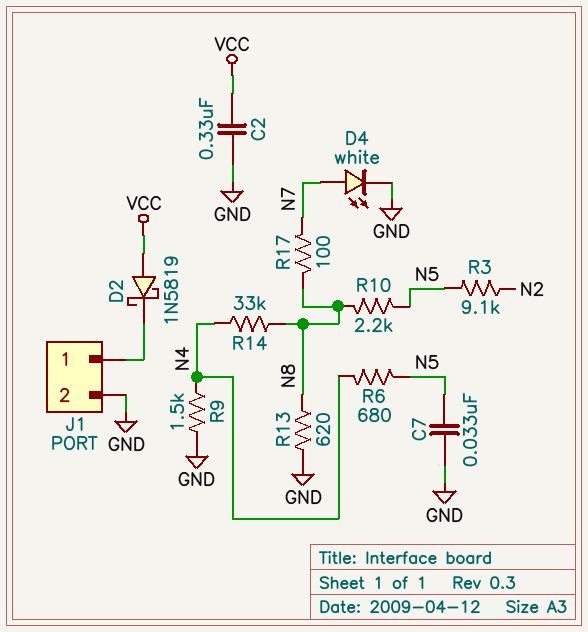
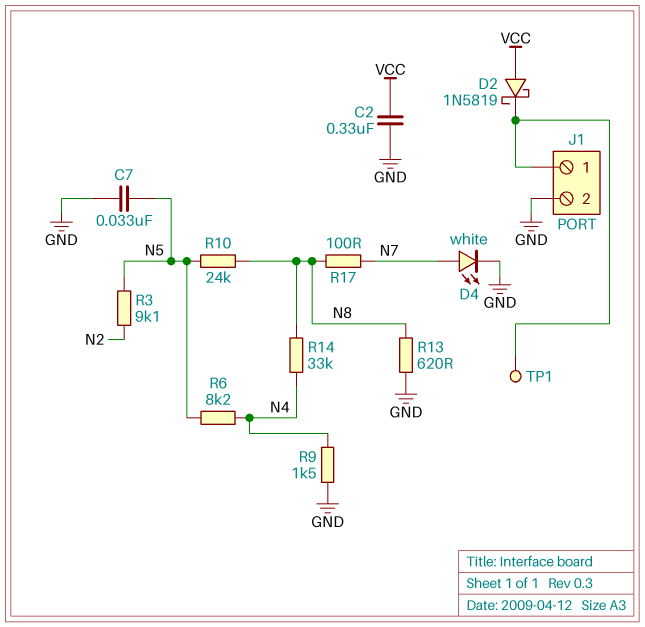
R6: 680 (N4, N5) -> 8.2k (N4, N5)
R10: 2.2k (N5, N8) -> 24k (N5, N8)
TP1: none -> test point (J1/1)

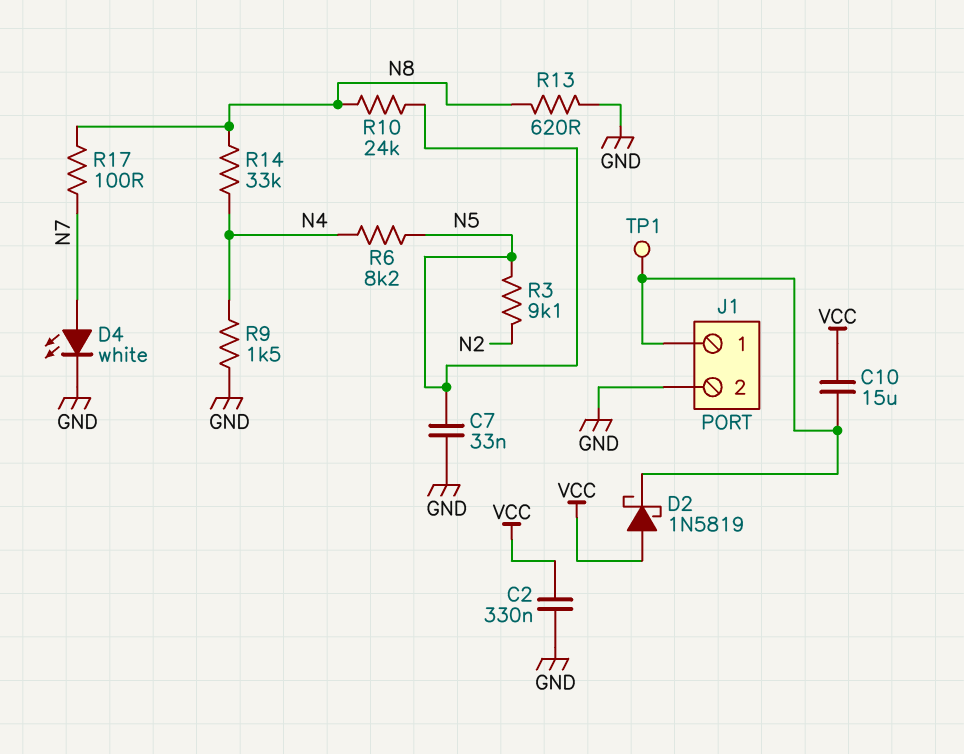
C10: none -> 15uF (J1/1, VCC)

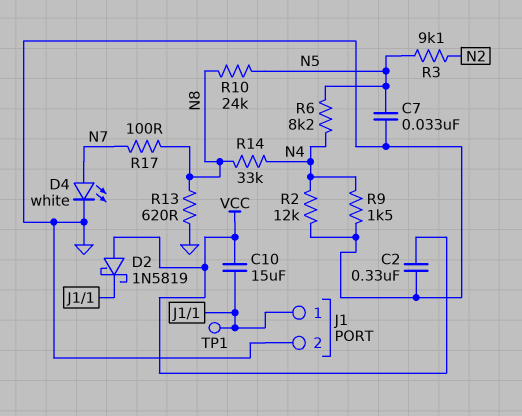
R2: none -> 12k (GND, N4)

